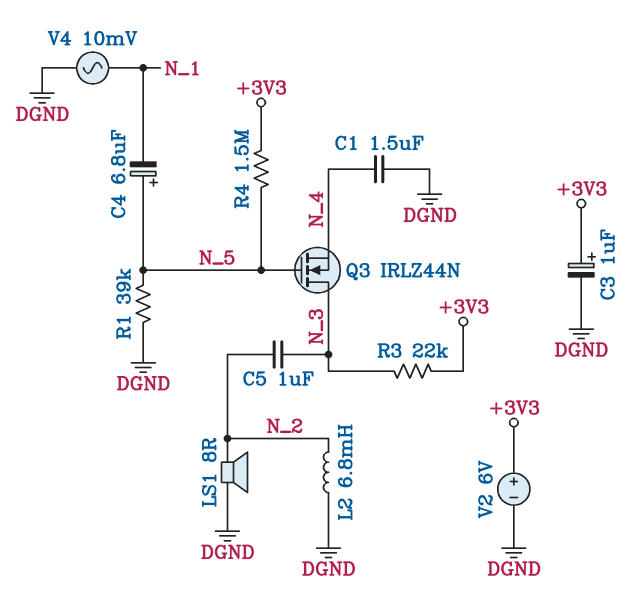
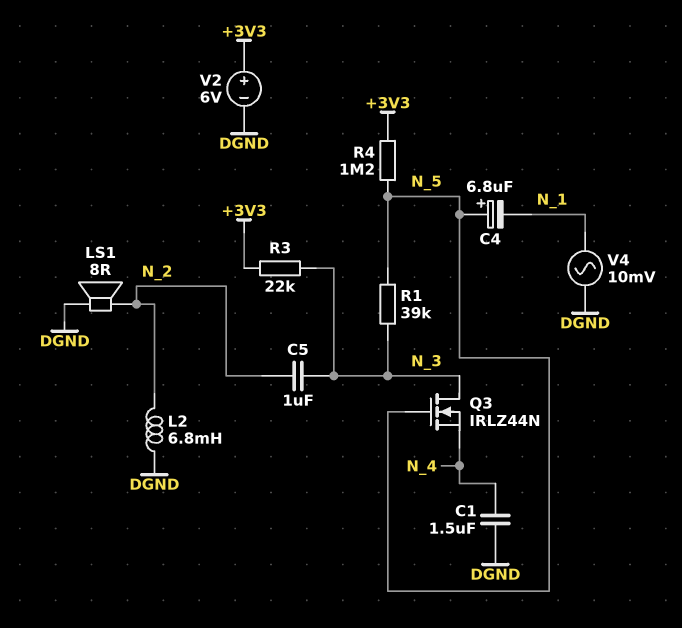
C3: 1uF (plus +3V3, minus DGND) -> none
R1: 39k (DGND, N_5) -> 39k (N_3, N_5)
R4: 1.5M (+3V3, N_5) -> 1.2M (+3V3, N_5)

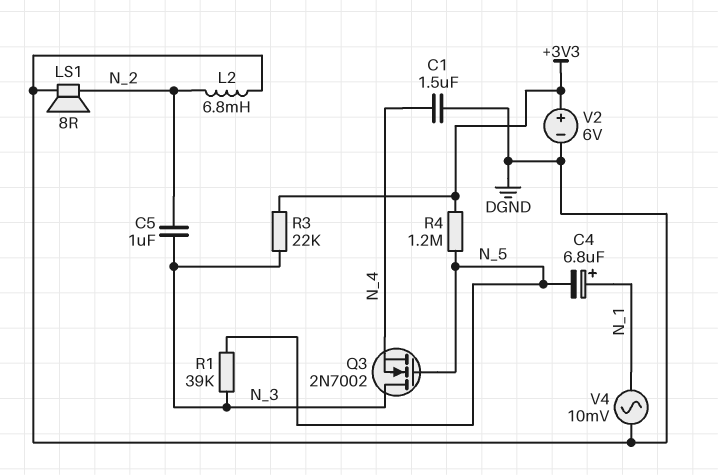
C4: 6.8uF (plus N_5, minus N_1) -> 6.8uF (plus N_1, minus N_5)
Q3: NMOS IRLZ44N (G N_5, D N_3, S N_4) -> NMOS 2N7002 (G N_5, D N_3, S N_4)

